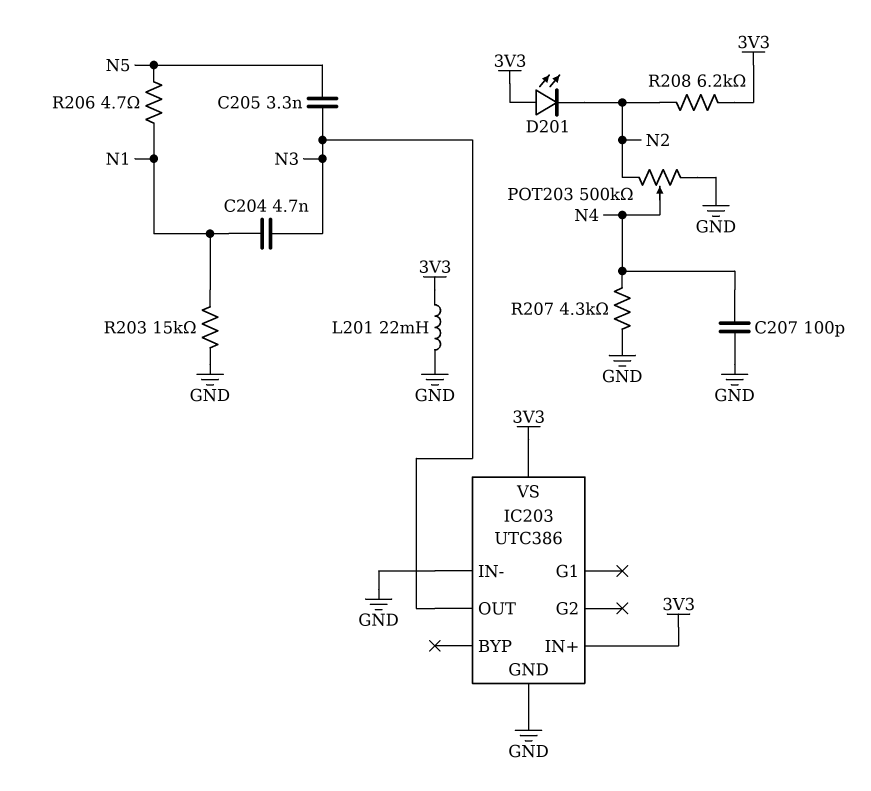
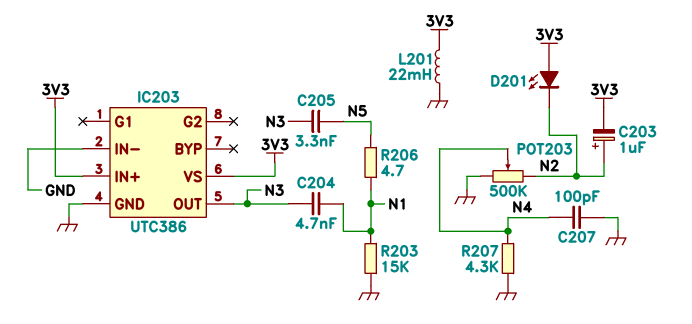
C203: none -> 1uF (plus N2, minus 3V3)
R208: 6.2k (3V3, N2) -> none

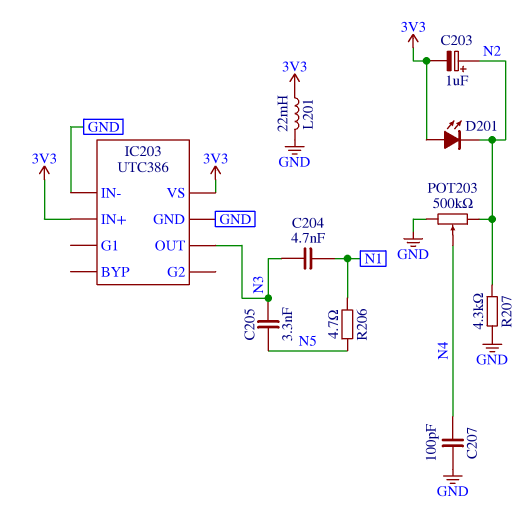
R203: 15k (GND, N1) -> none
R207: 4.3k (GND, N4) -> 4.3k (GND, N2)

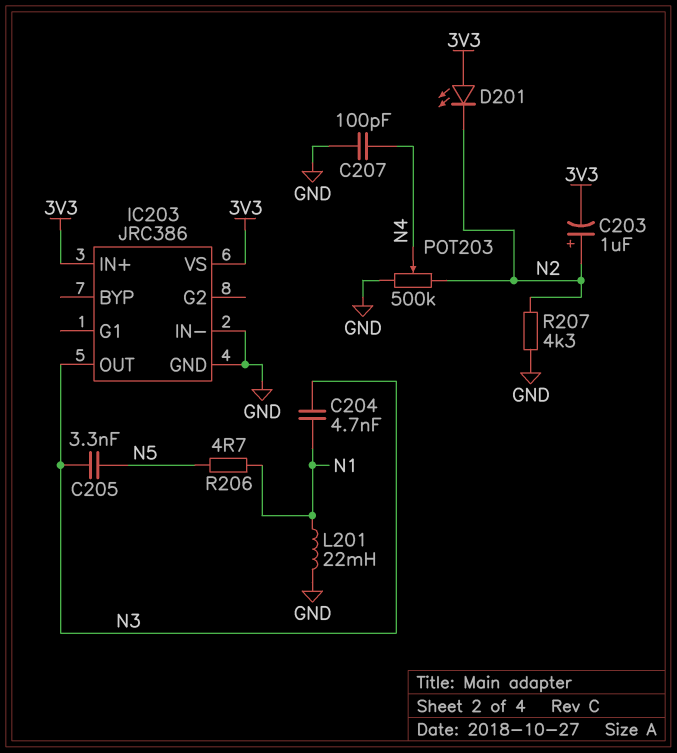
IC203: UTC386 -> JRC386
L201: 22mH (3V3, GND) -> 22mH (GND, N1)

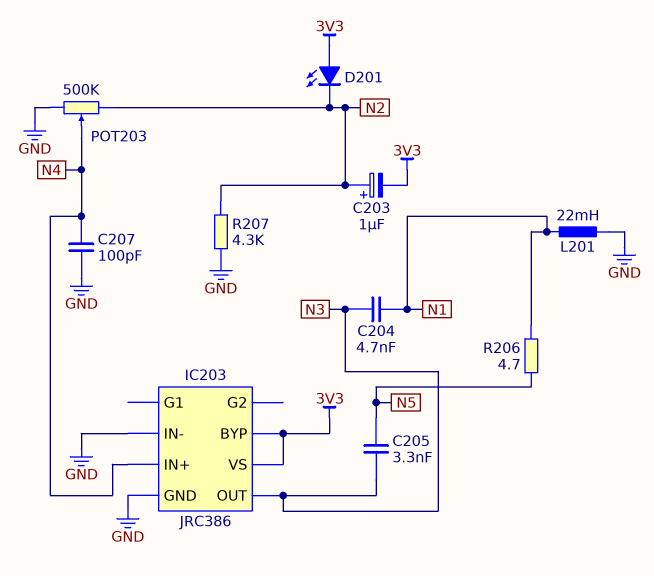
IC203 pin BYP: none -> 3V3
IC203 pin IN+: 3V3 -> N4

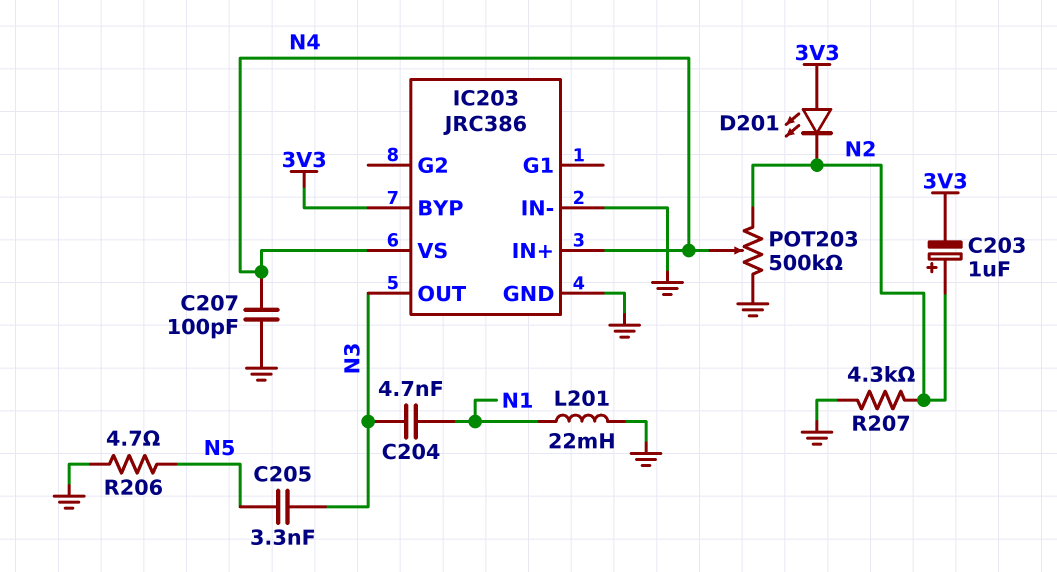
IC203 pin VS: 3V3 -> N4
R206: 4.7 (N1, N5) -> 4.7 (GND, N5)

